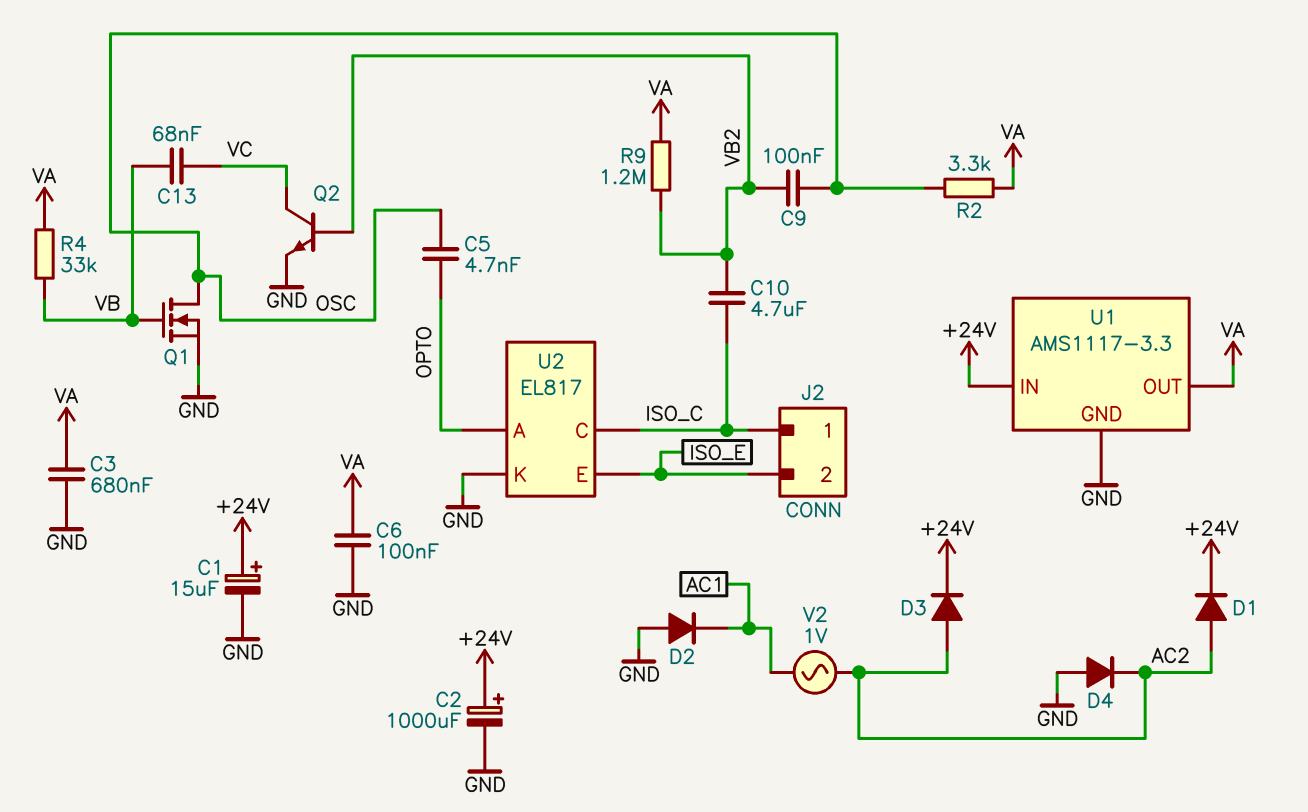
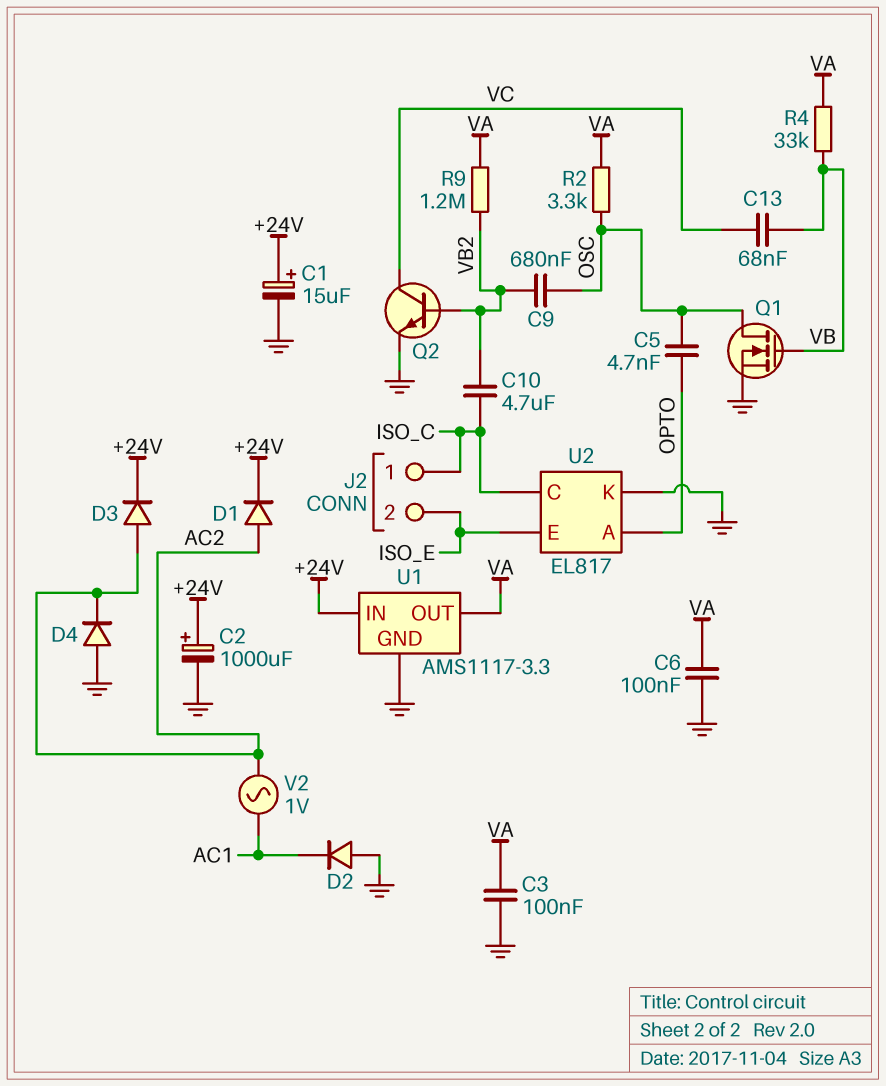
C3: 680nF (GND, VA) -> 100nF (GND, VA)
C9: 100nF (OSC, VB2) -> 680nF (OSC, VB2)

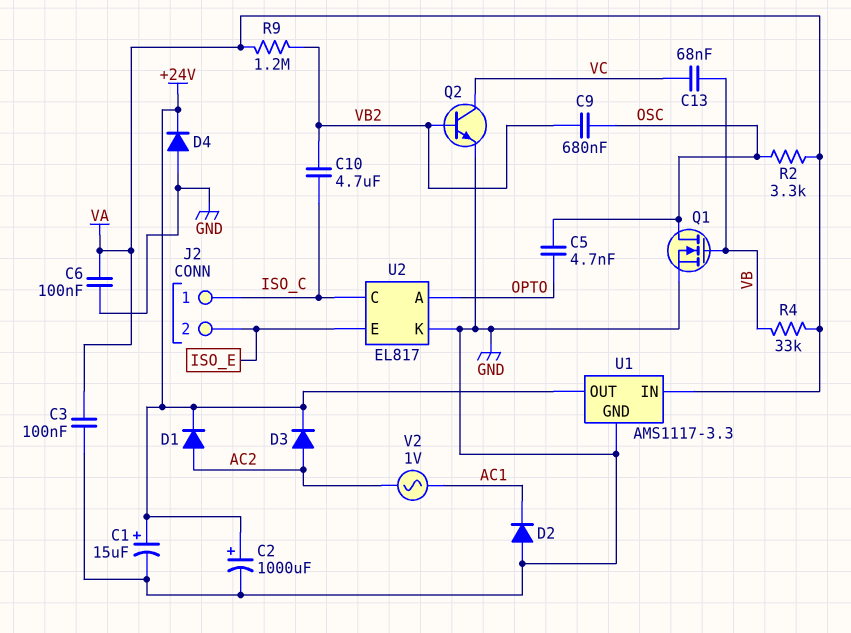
D4: diode (A GND, K AC2) -> diode (A GND, K +24V)
U1 pin IN: +24V -> VA
U1 pin OUT: VA -> +24V

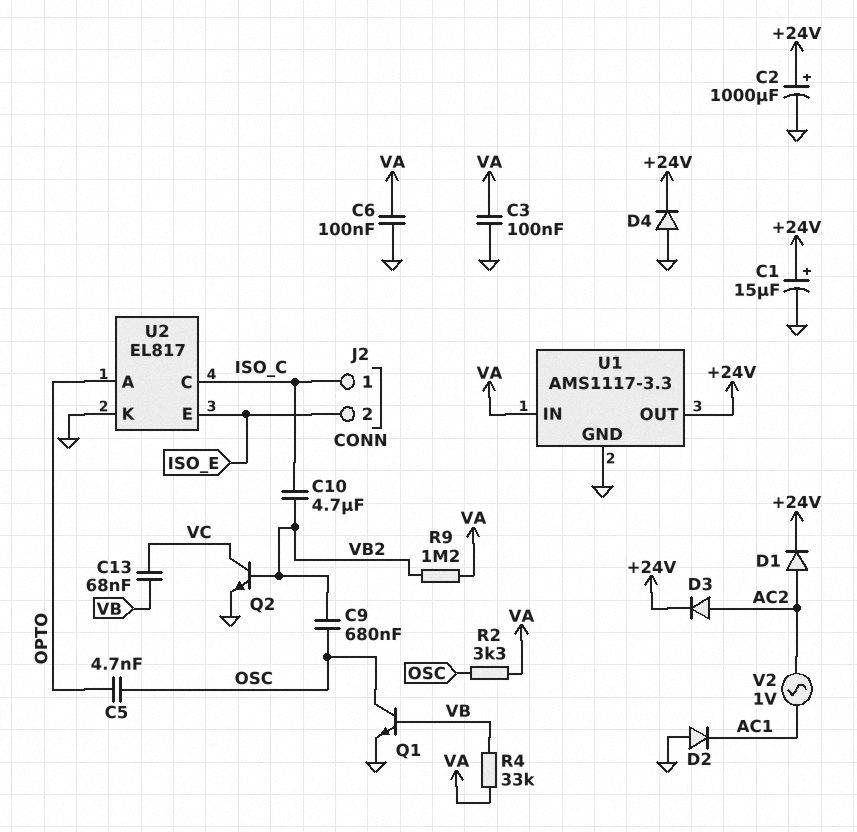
Q1: NMOS (G VB, D OSC, S GND) -> NPN (B VB, C OSC, E GND)

